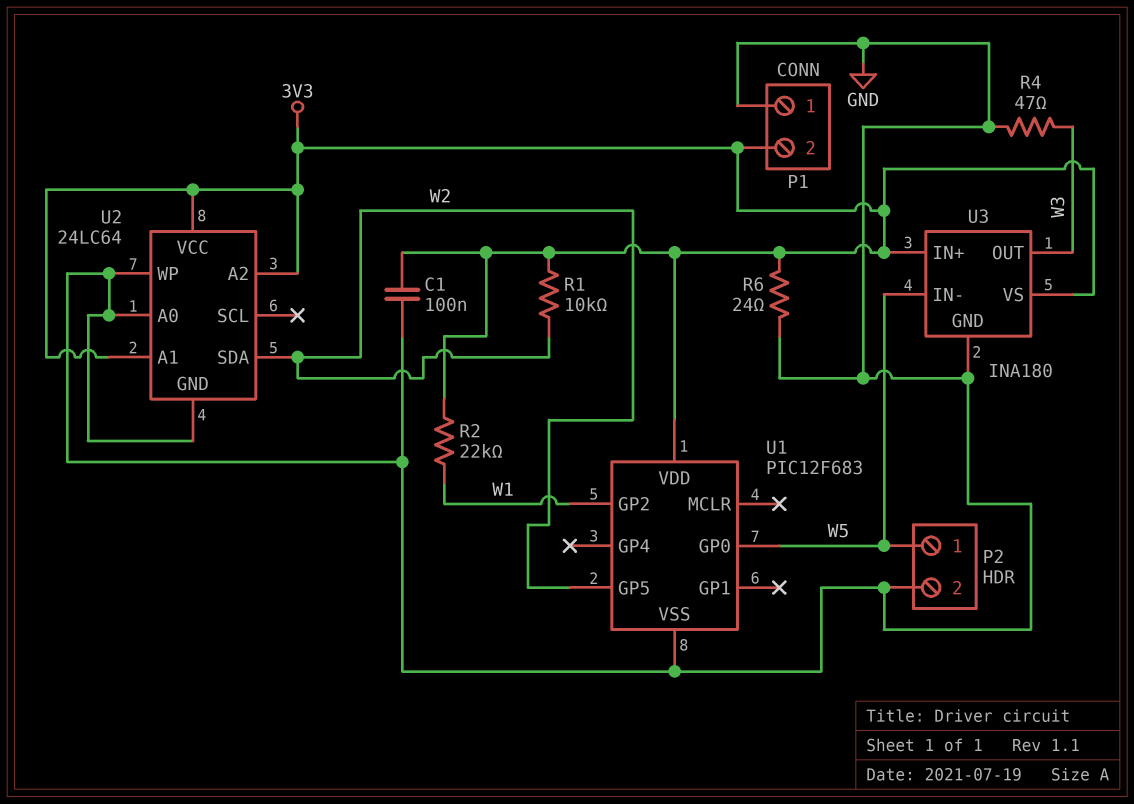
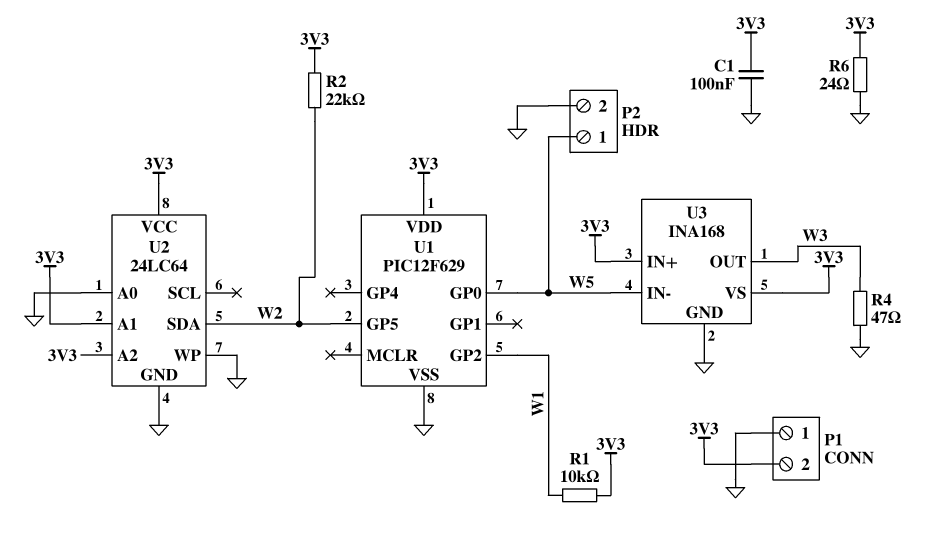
R1: 10k (3V3, W2) -> 10k (3V3, W1)
R2: 22k (3V3, W1) -> 22k (3V3, W2)
U1: PIC12F683 -> PIC12F629
U3: INA180 -> INA168

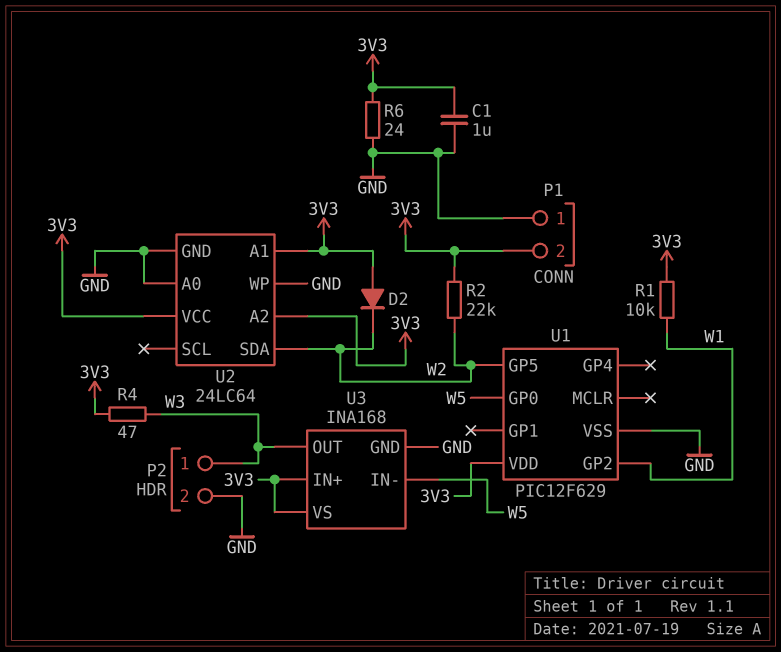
C1: 100nF (3V3, GND) -> 1uF (3V3, GND)
D2: none -> diode (A 3V3, K W2)
P2 pin 1: W5 -> W3
R4: 47 (GND, W3) -> 47 (3V3, W3)

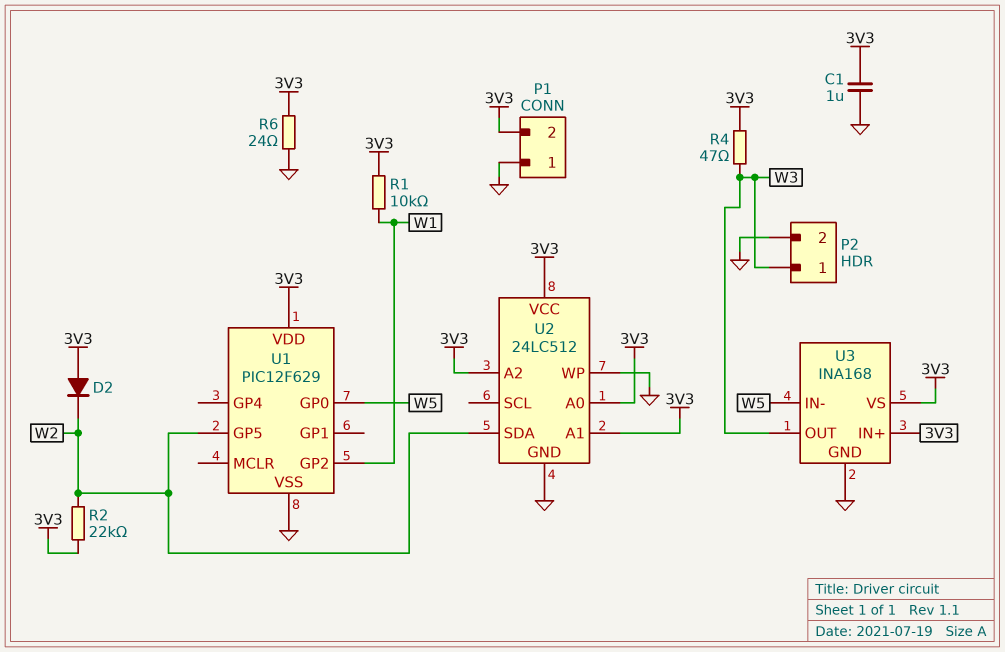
U2: 24LC64 -> 24LC512
U2 pin A0: GND -> 3V3

